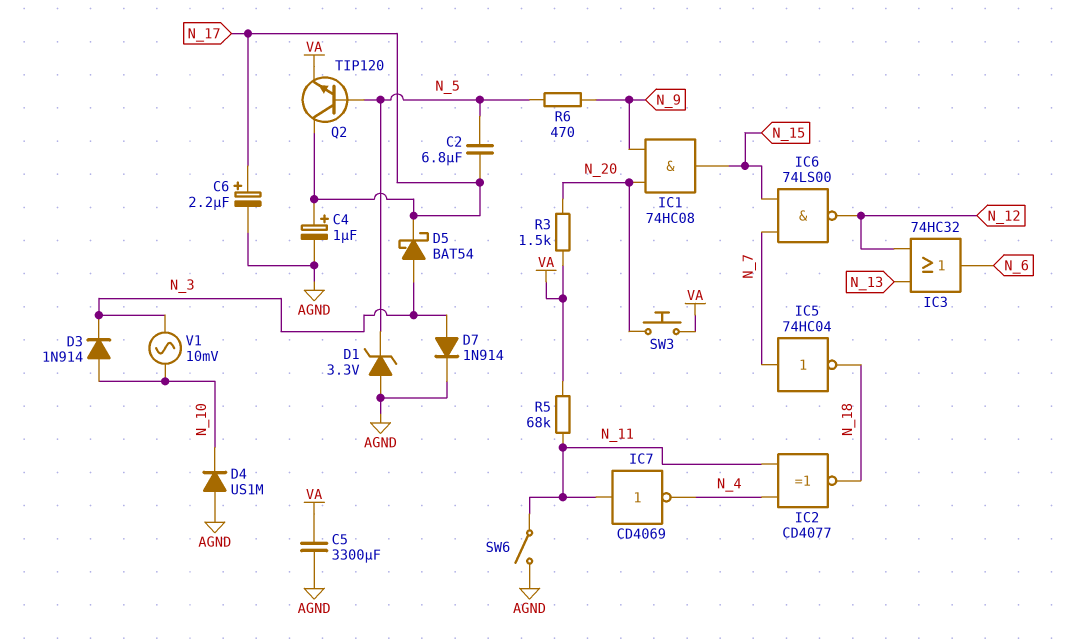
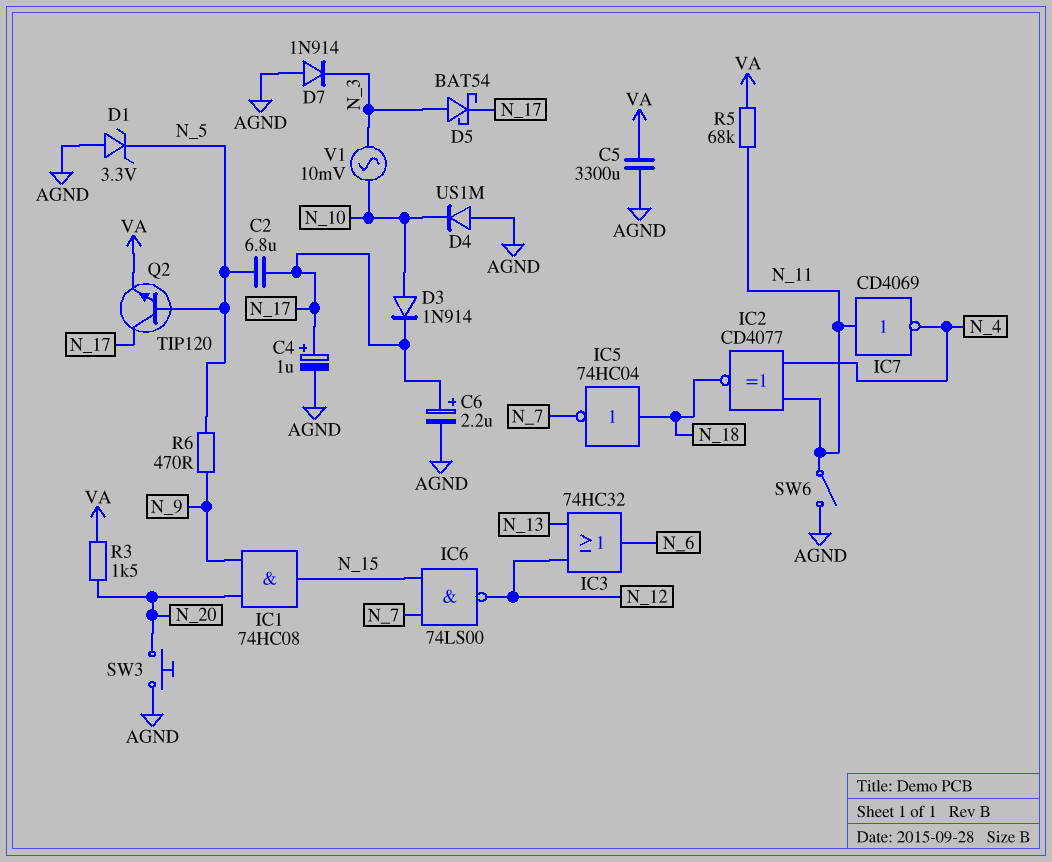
D3: diode 1N914 (A N_10, K N_3) -> diode 1N914 (A N_10, K N_17)
D7: diode 1N914 (A N_3, K AGND) -> diode 1N914 (A AGND, K N_3)
IC5: NOT 74HC04 (in N_7, out N_18) -> NOT 74HC04 (in N_18, out N_7)
SW3: button (N_20, VA) -> button (AGND, N_20)

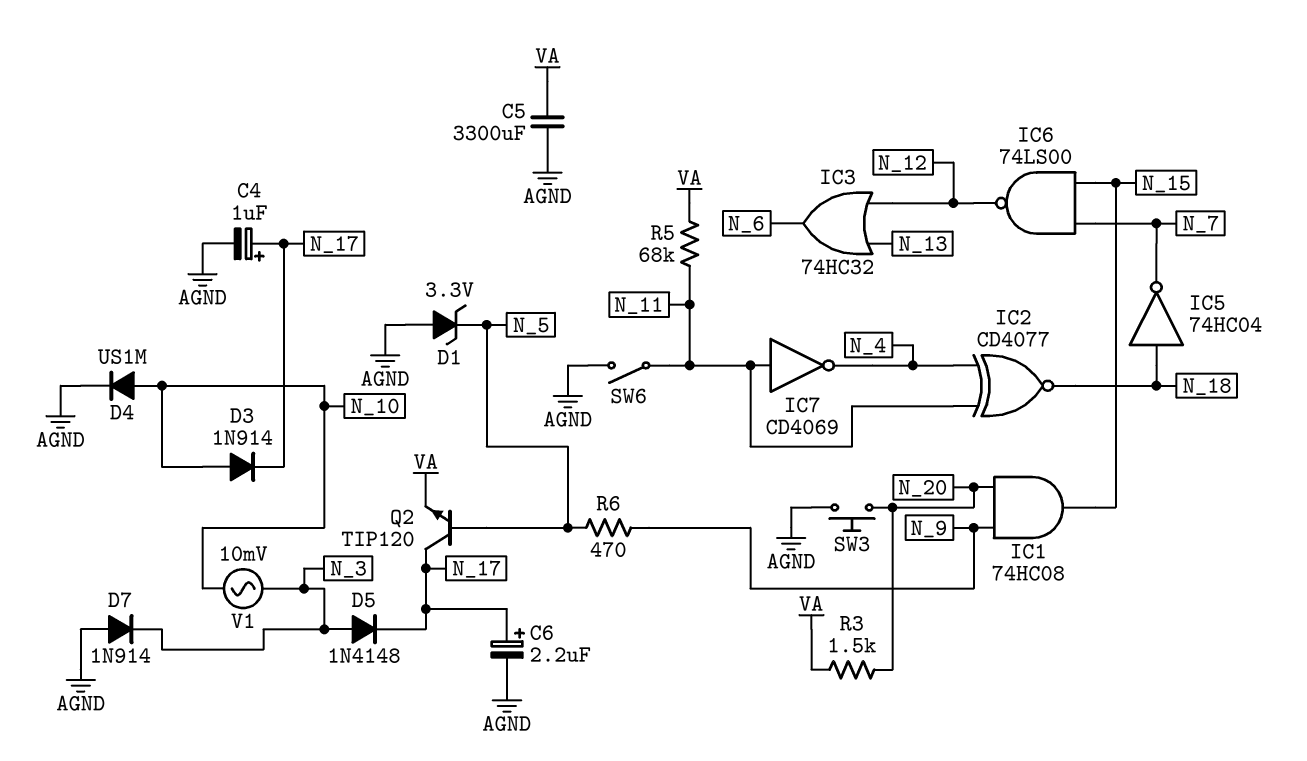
C2: 6.8uF (N_5, N_17) -> none
D4: diode US1M (A AGND, K N_10) -> diode US1M (A N_10, K AGND)
D5: schottky BAT54 (A N_3, K N_17) -> diode 1N4148 (A N_3, K N_17)

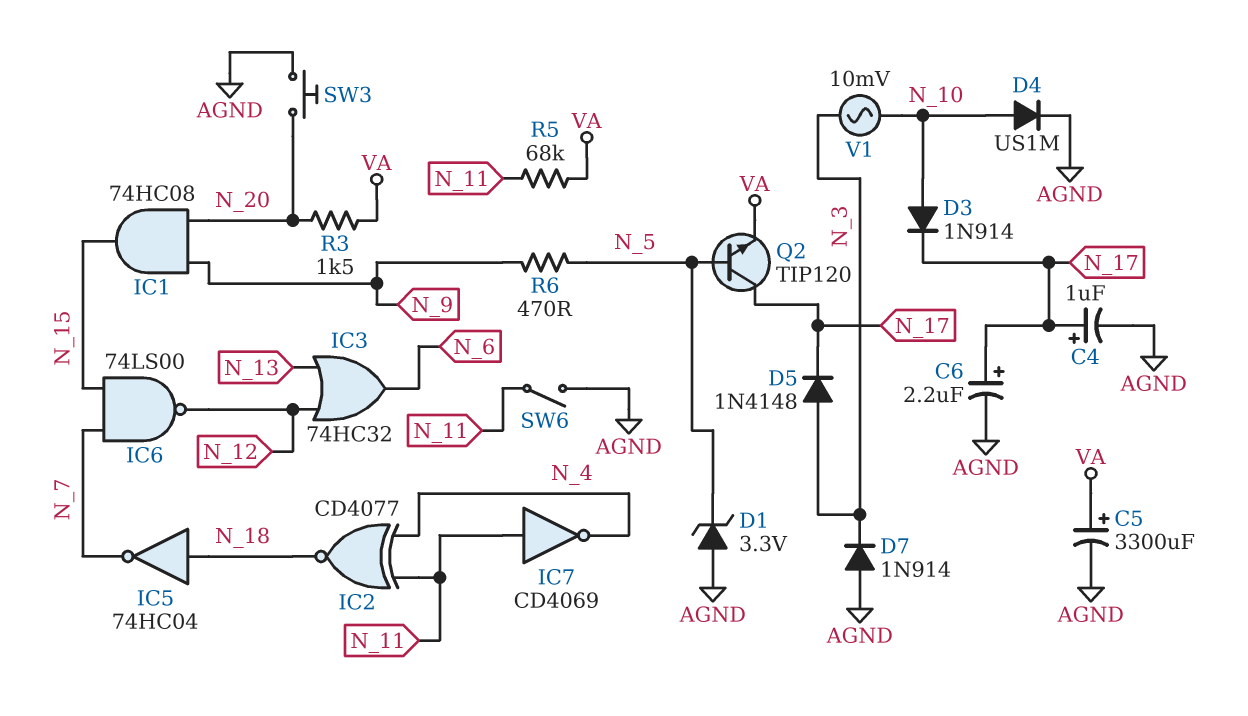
C5: 3300uF (AGND, VA) -> 3300uF (plus VA, minus AGND)

